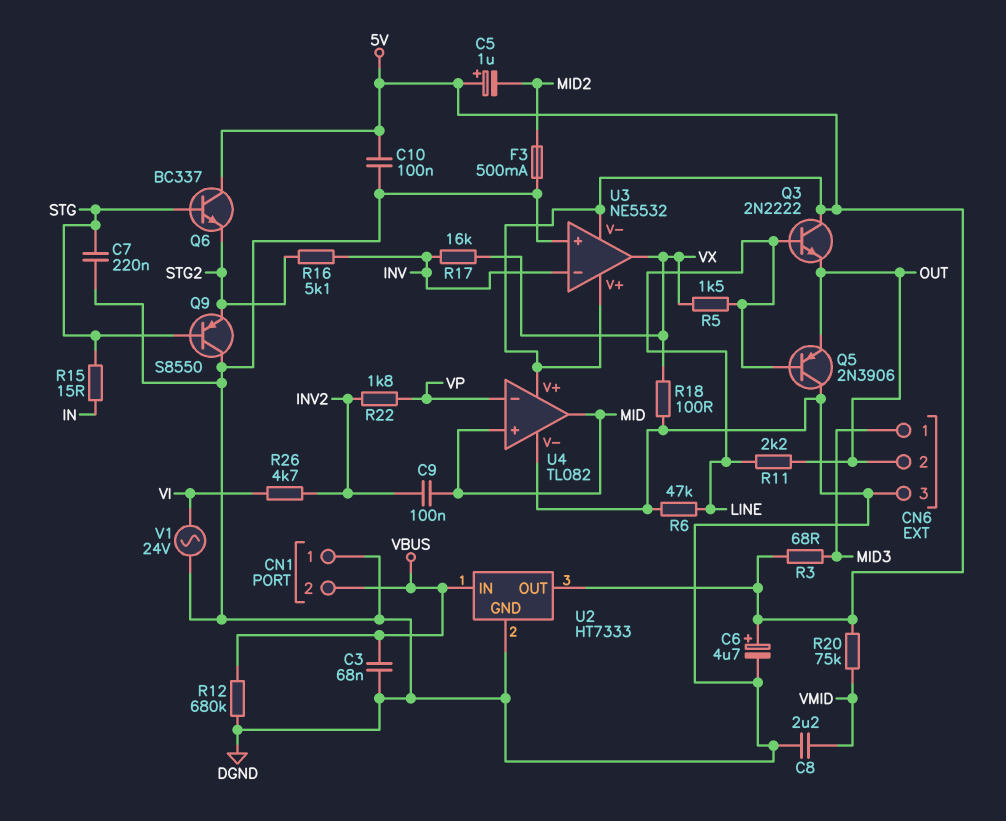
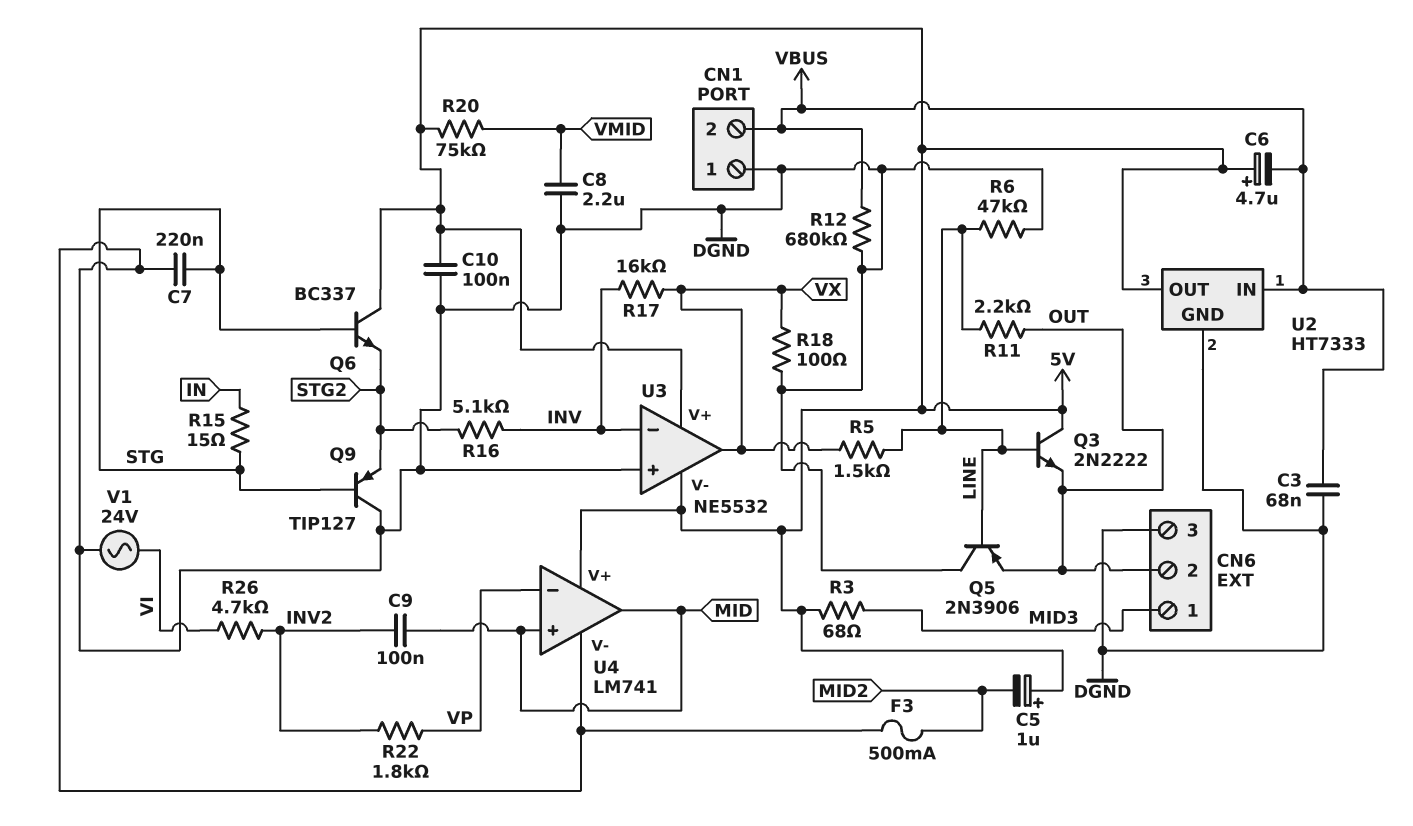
C6: 4.7uF (plus 5V, minus DGND) -> 4.7uF (plus 5V, minus VBUS)
Q9: PNP S8550 (B STG, C DGND, E STG2) -> PNP TIP127 (B STG, C DGND, E STG2)
U4: TL082 -> LM741

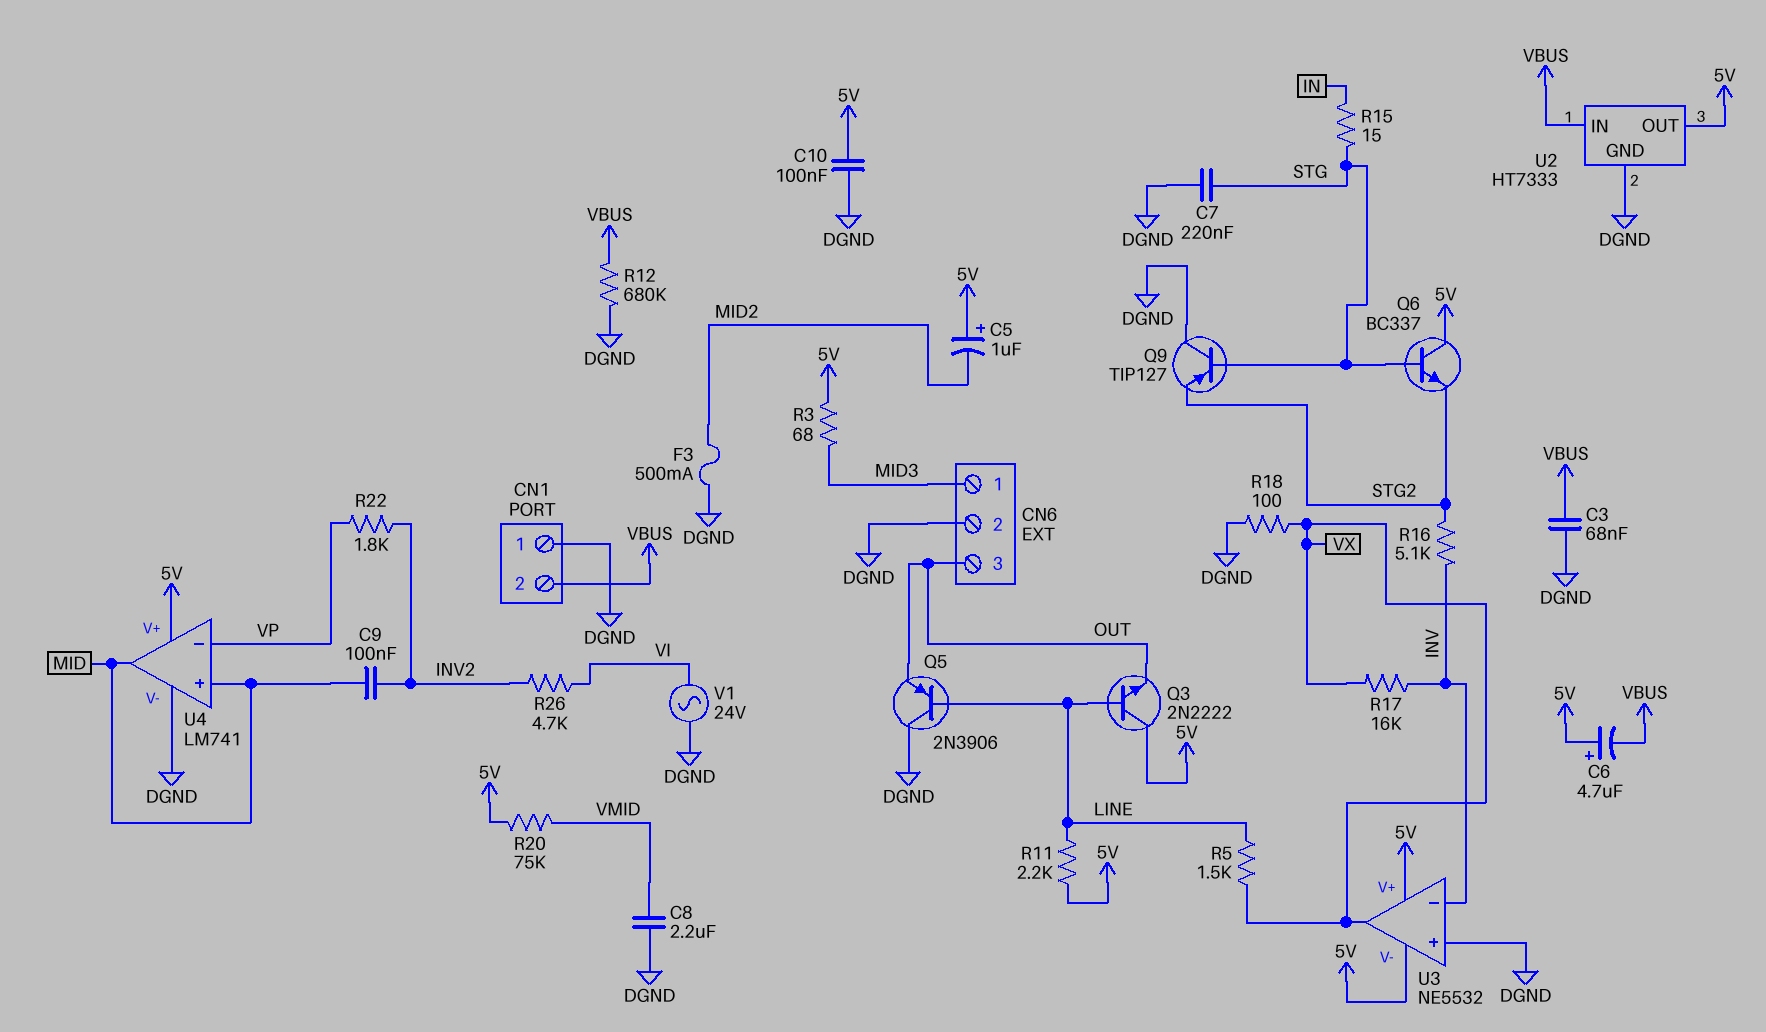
CN6 pin 2: OUT -> DGND
CN6 pin 3: DGND -> OUT
R6: 47k (DGND, LINE) -> none
R11: 2.2k (LINE, OUT) -> 2.2k (5V, LINE)

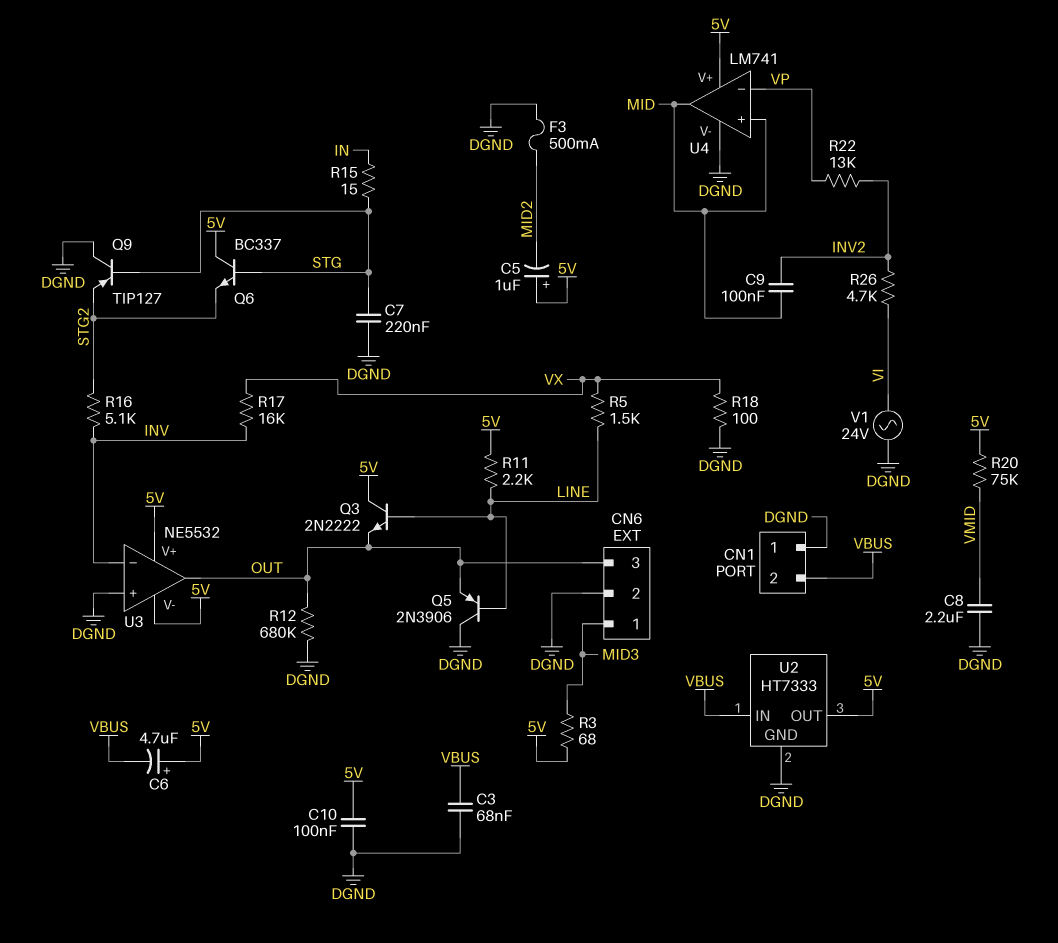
R12: 680k (DGND, VBUS) -> 680k (DGND, OUT)
R22: 1.8k (INV2, VP) -> 13k (INV2, VP)
U3 pin out: VX -> OUT

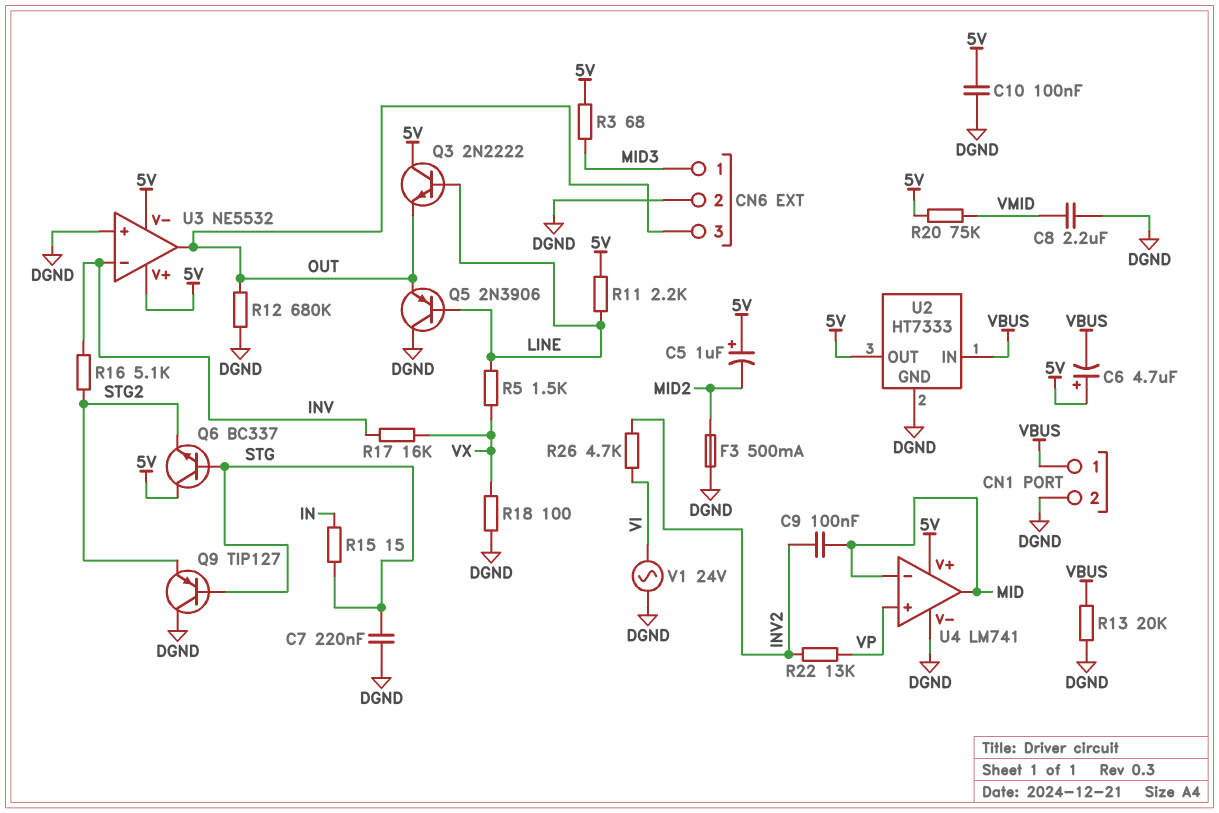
C3: 68nF (DGND, VBUS) -> none
CN1 pin 1: DGND -> VBUS
CN1 pin 2: VBUS -> DGND
R13: none -> 20k (DGND, VBUS)
U4 pin in+: MID -> VP
U4 pin in-: VP -> MID

